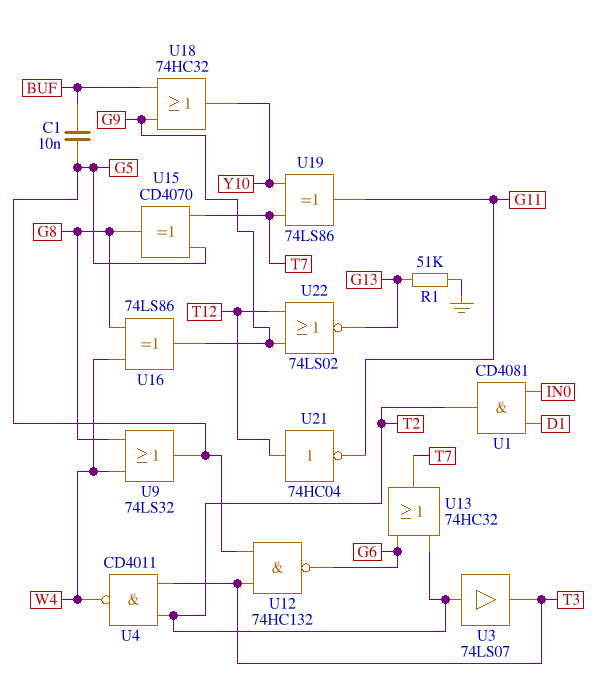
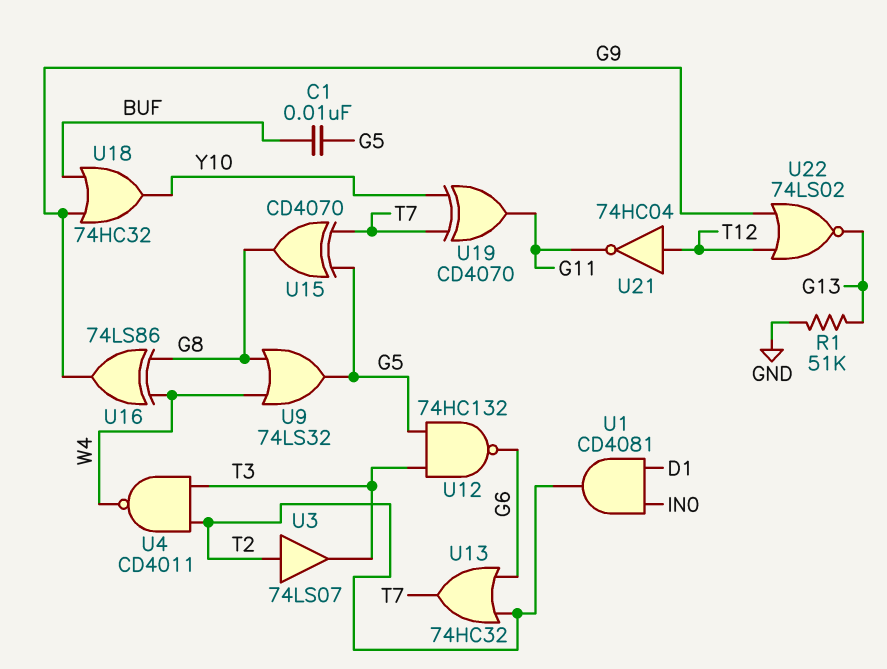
U19: XOR 74LS86 (in T7, in Y10, out G11) -> XOR CD4070 (in T7, in Y10, out G11)

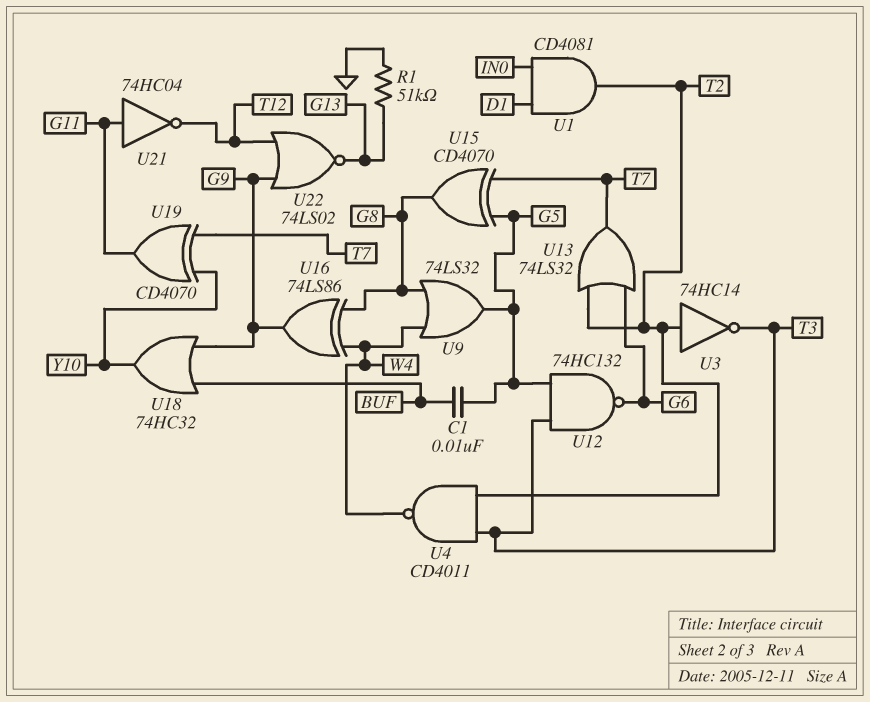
U3: buffer 74LS07 (in T2, out T3) -> NOT 74HC14 (in T2, out T3)
U13: OR 74HC32 (in G6, in T2, out T7) -> OR 74LS32 (in G6, in T2, out T7)
U21: NOT 74HC04 (in T12, out G11) -> NOT 74HC04 (in G11, out T12)

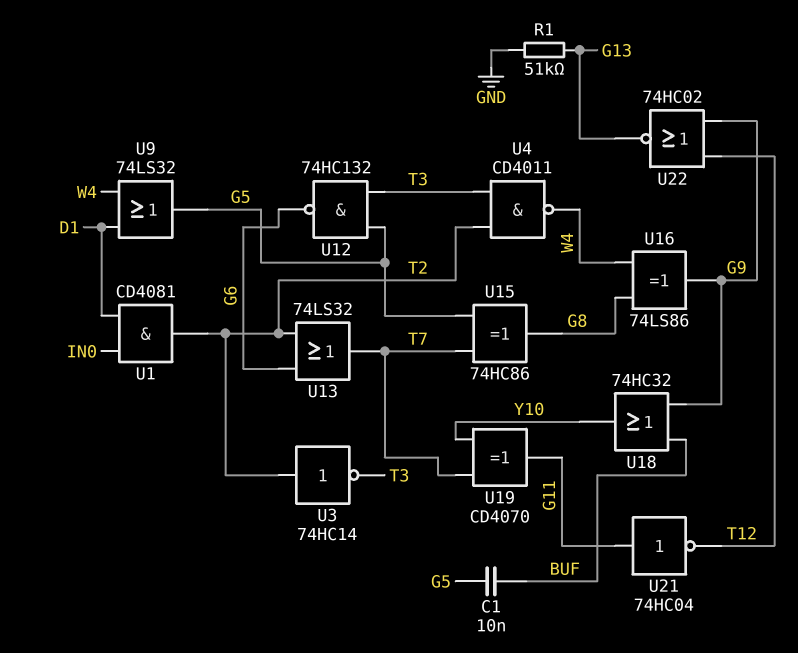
U9: OR 74LS32 (in G8, in W4, out G5) -> OR 74LS32 (in D1, in W4, out G5)
U15: XOR CD4070 (in G5, in T7, out G8) -> XOR 74HC86 (in G5, in T7, out G8)
U22: NOR 74LS02 (in G9, in T12, out G13) -> NOR 74HC02 (in G9, in T12, out G13)

